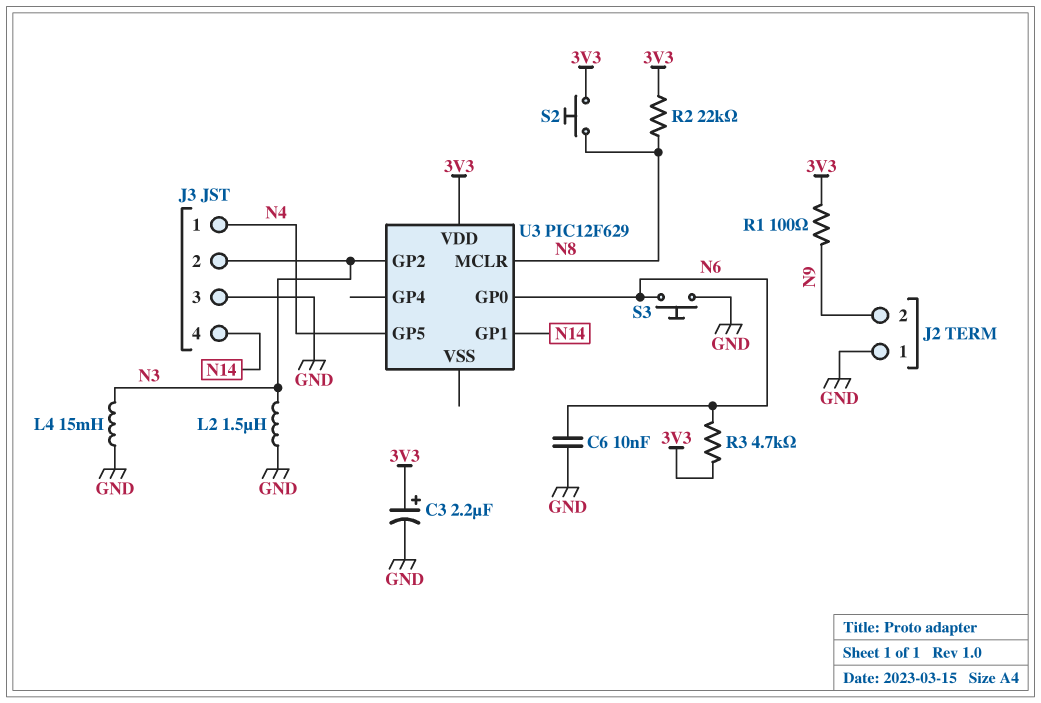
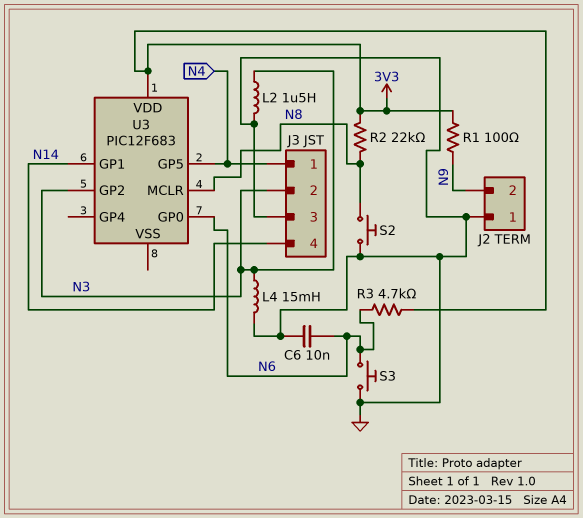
C3: 2.2uF (plus 3V3, minus GND) -> none
S2: button (3V3, N8) -> button (GND, N8)
U3: PIC12F629 -> PIC12F683

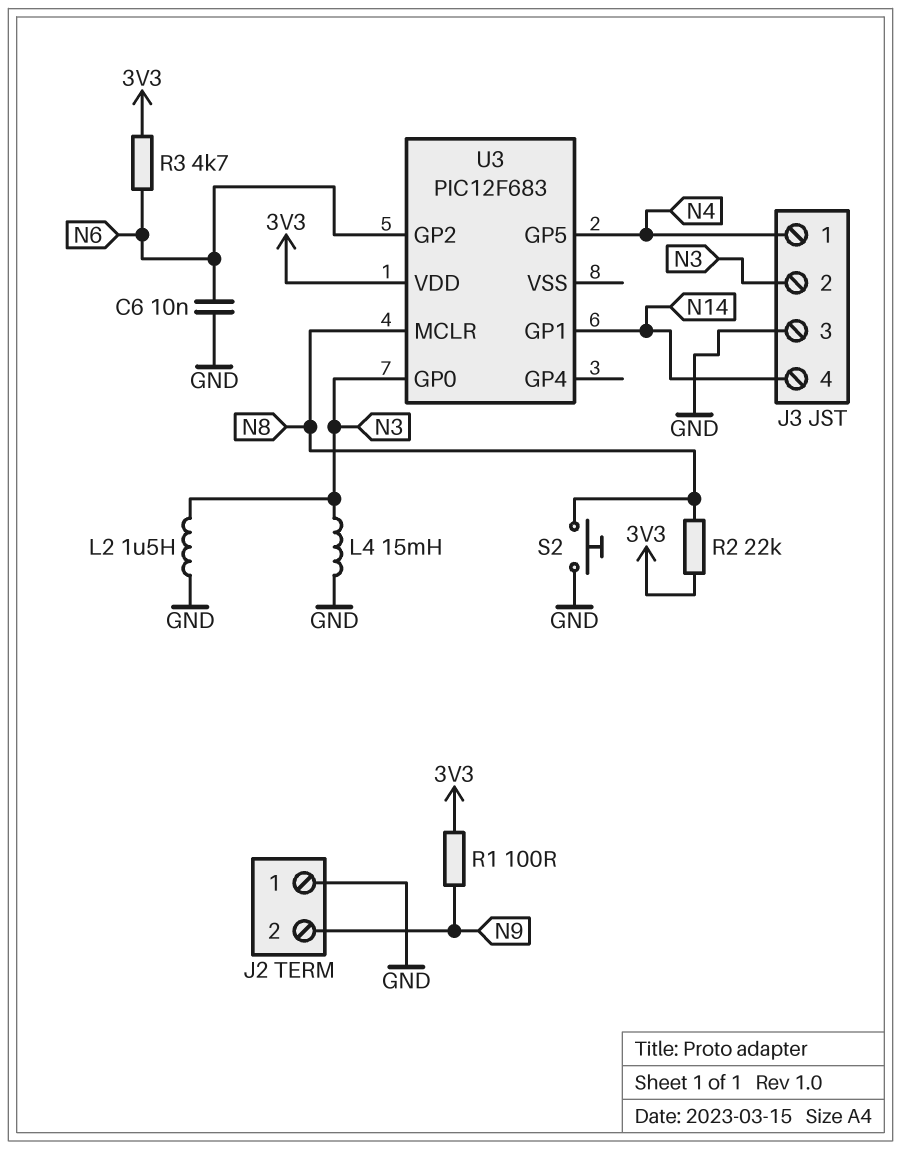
S3: button (GND, N6) -> none
U3 pin GP0: N6 -> N3
U3 pin GP2: N3 -> N6

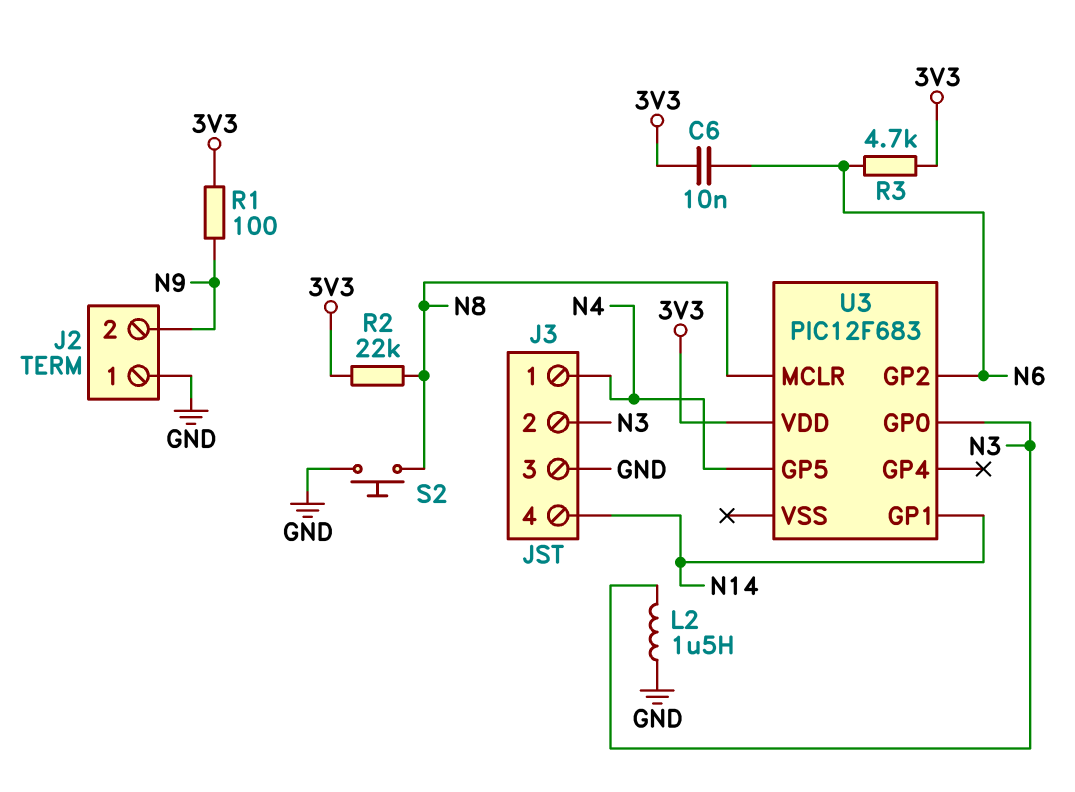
C6: 10nF (GND, N6) -> 10nF (3V3, N6)
L4: 15mH (GND, N3) -> none

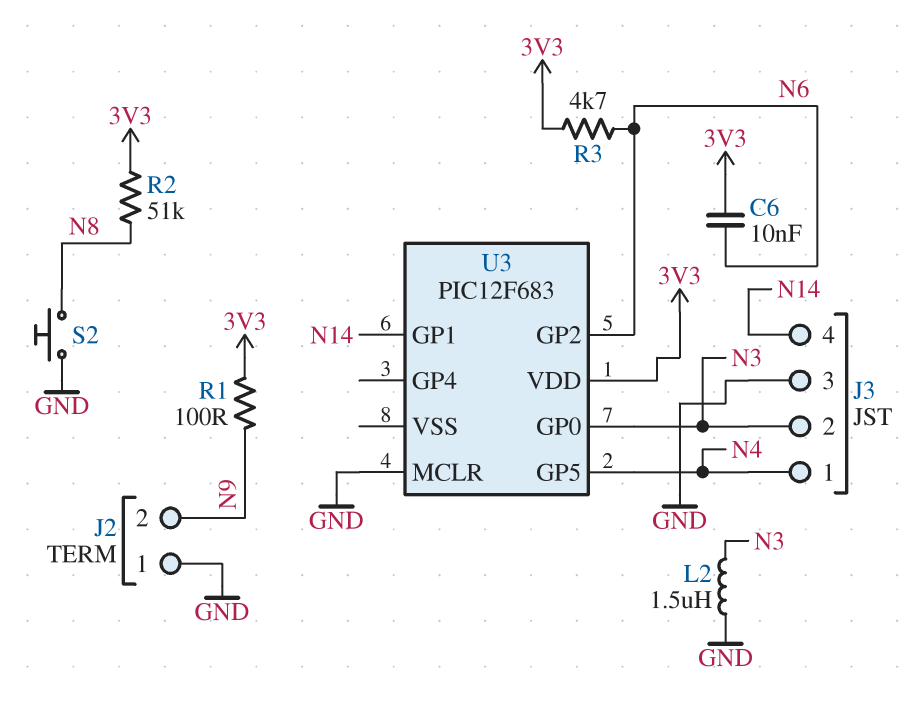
R2: 22k (3V3, N8) -> 51k (3V3, N8)
U3 pin MCLR: N8 -> GND

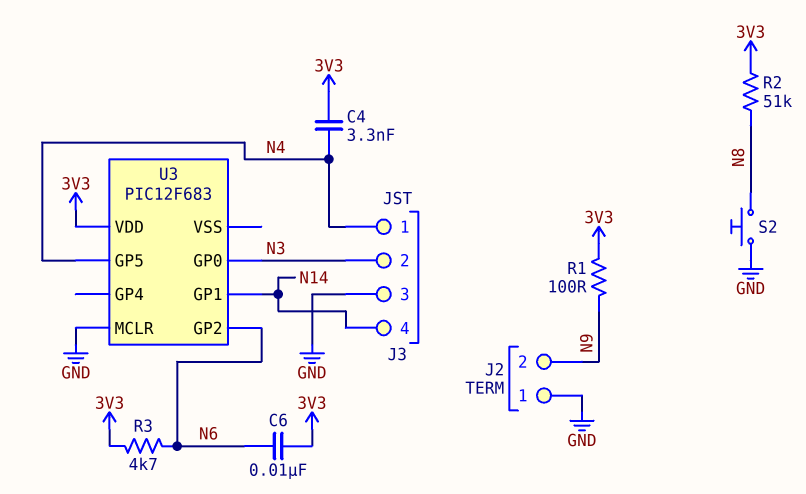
C4: none -> 3.3nF (3V3, N4)
L2: 1.5uH (GND, N3) -> none

